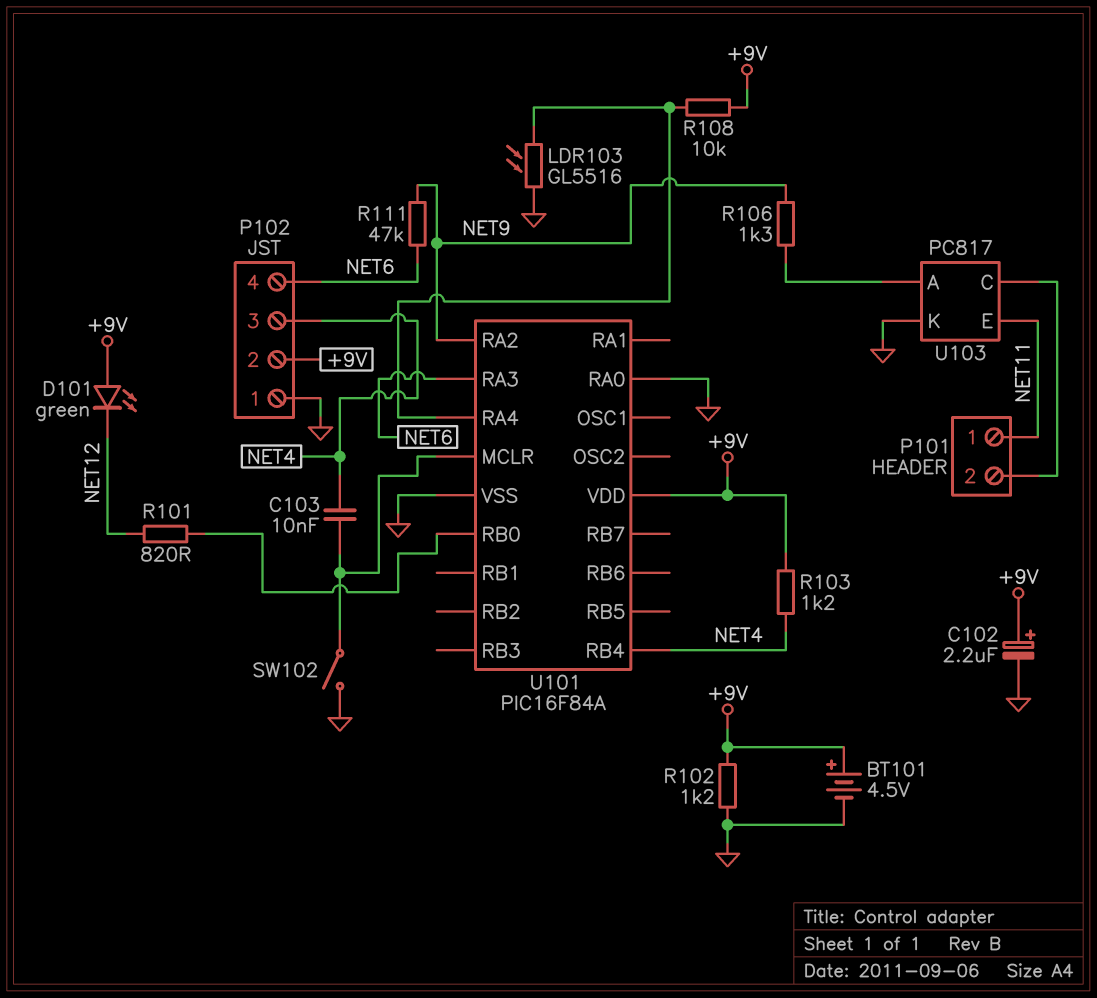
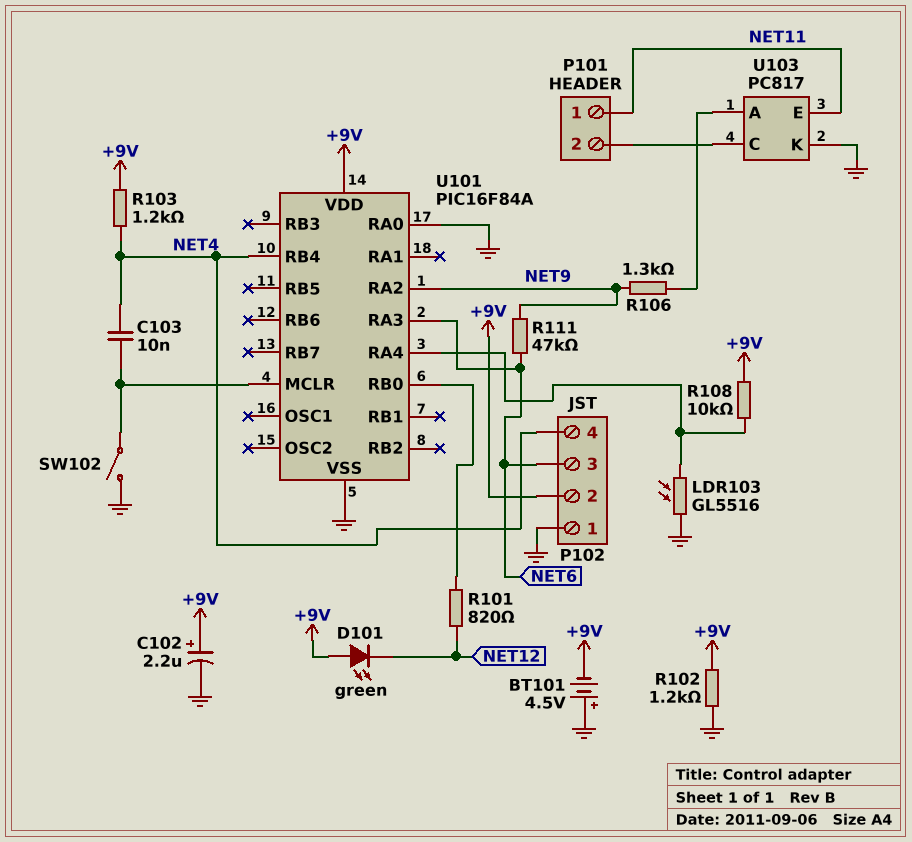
BT101: 4.5V (plus +9V, minus GND) -> 4.5V (plus GND, minus +9V)
P102 pin 3: NET4 -> NET6
P102 pin 4: NET6 -> NET4

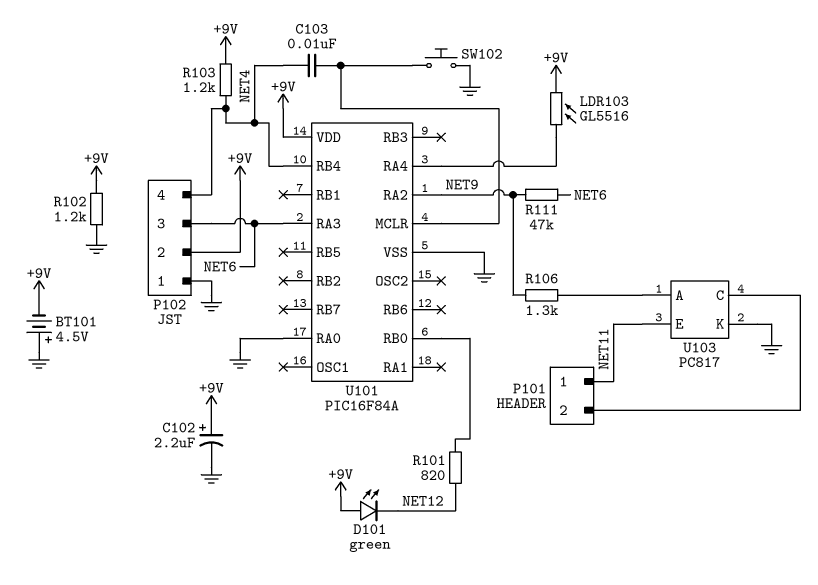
LDR103: GL5516 (GND, U101/RA4) -> GL5516 (+9V, U101/RA4)
R108: 10k (+9V, U101/RA4) -> none
SW102: switch (GND, U101/MCLR) -> button (GND, U101/MCLR)

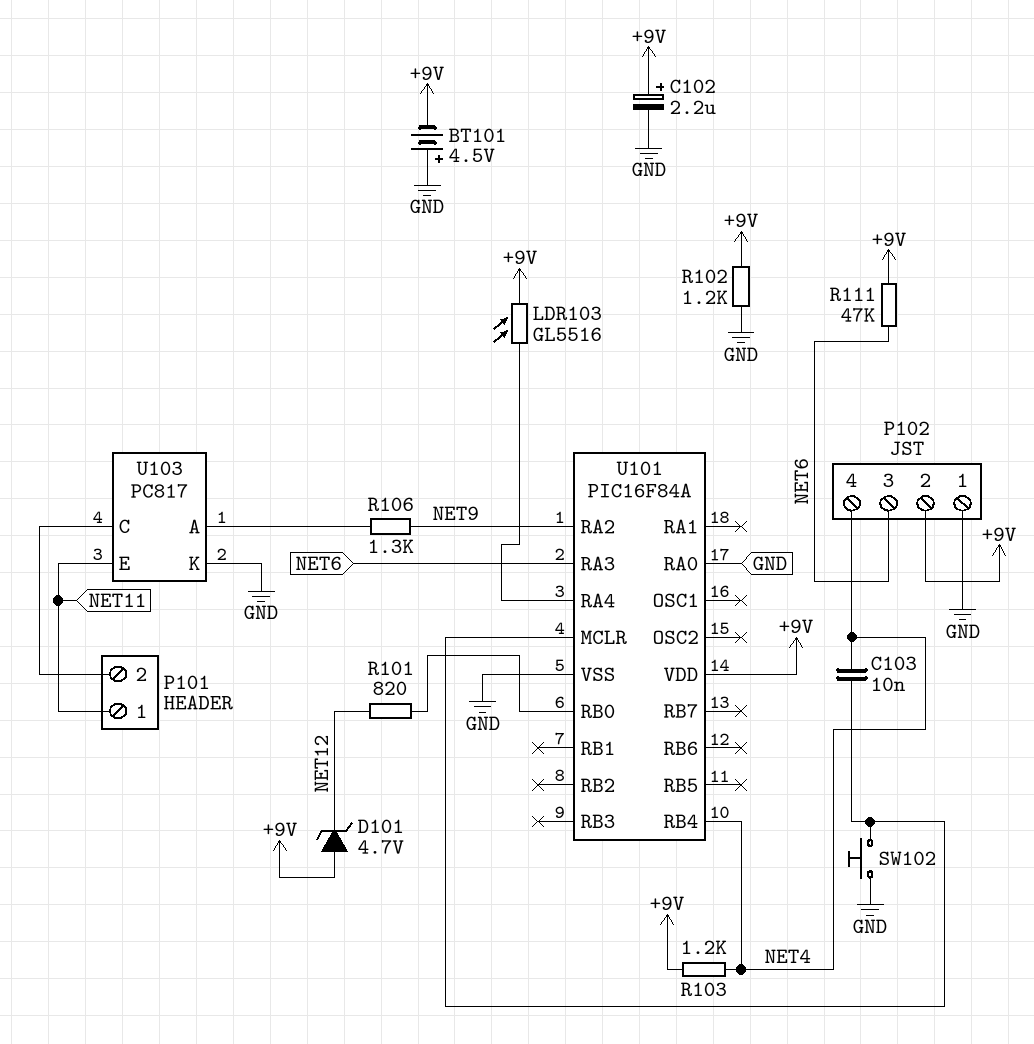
D101: LED green (A +9V, K NET12) -> zener 4.7V (A +9V, K NET12)
R111: 47k (NET6, NET9) -> 47k (+9V, NET6)

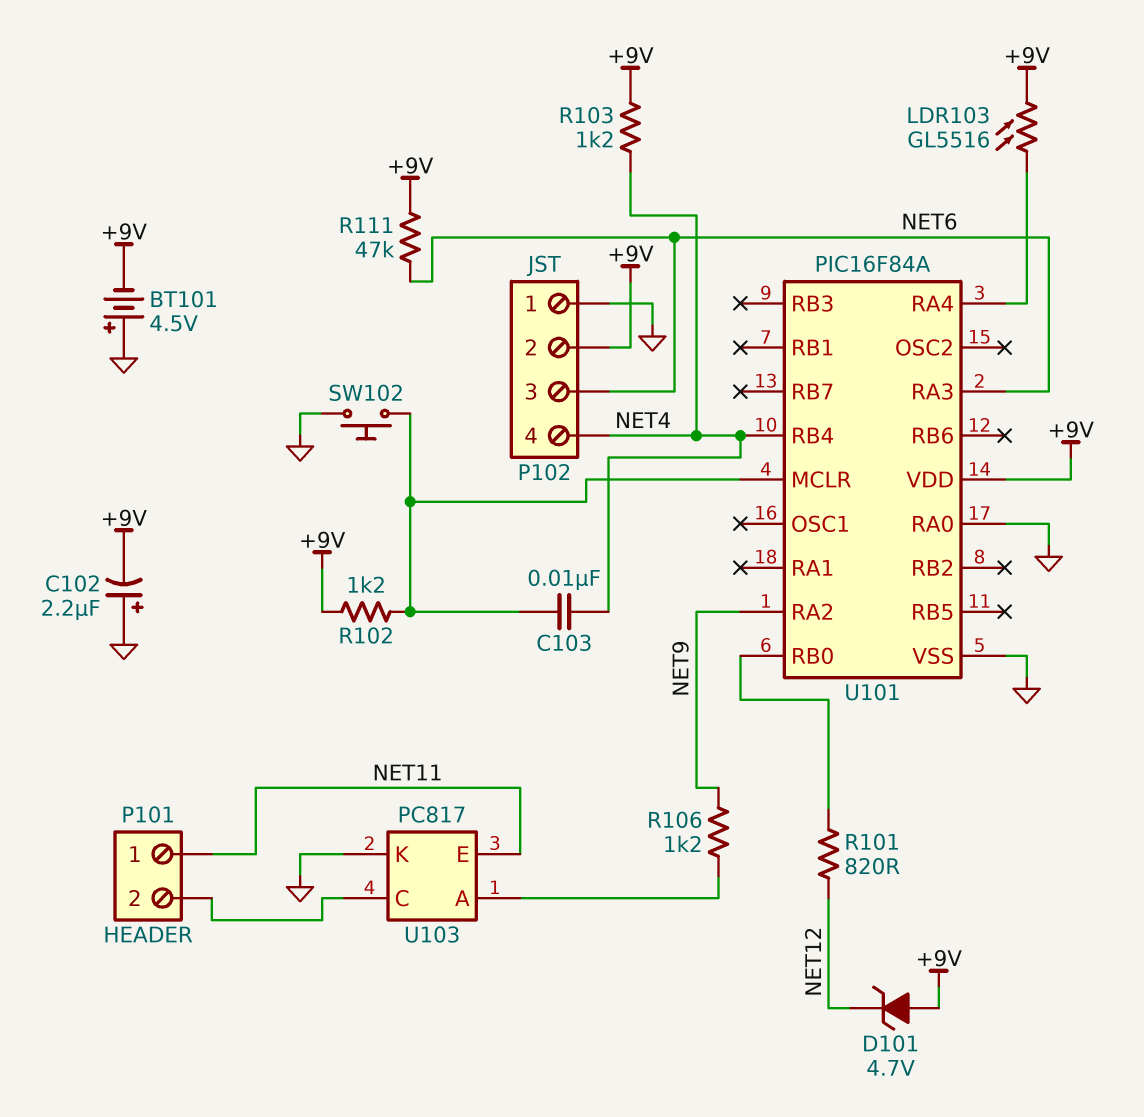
C102: 2.2uF (plus +9V, minus GND) -> 2.2uF (plus GND, minus +9V)
R102: 1.2k (+9V, GND) -> 1.2k (+9V, U101/MCLR)
R106: 1.3k (NET9, U103/A) -> 1.2k (NET9, U103/A)

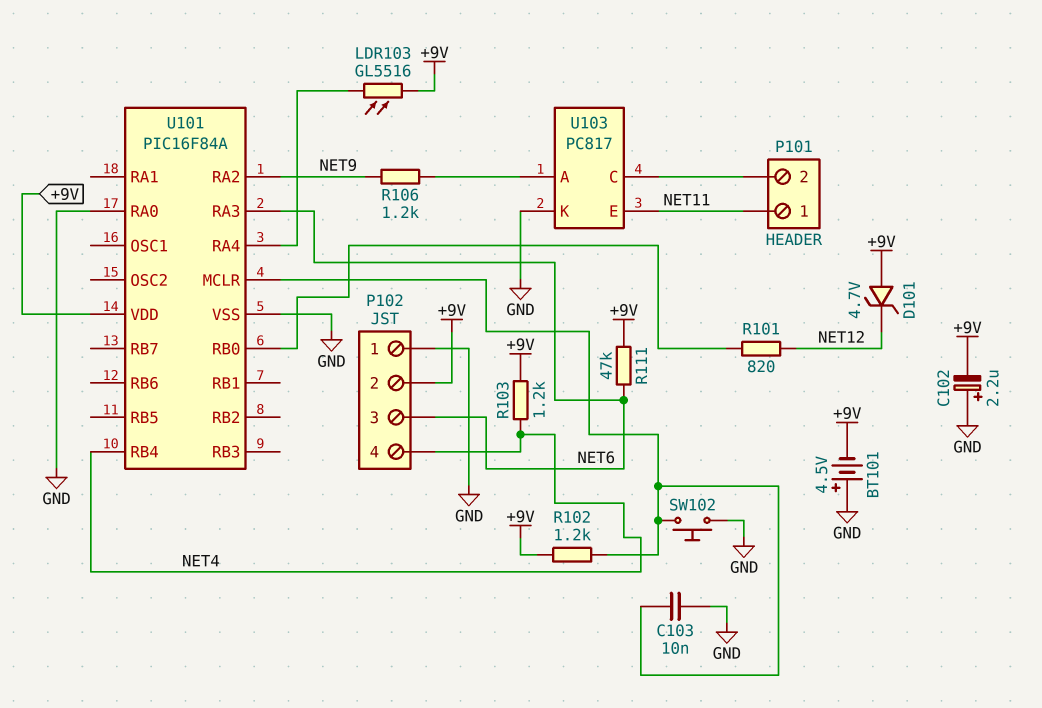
C103: 10nF (NET4, U101/MCLR) -> 10nF (GND, U101/MCLR)

